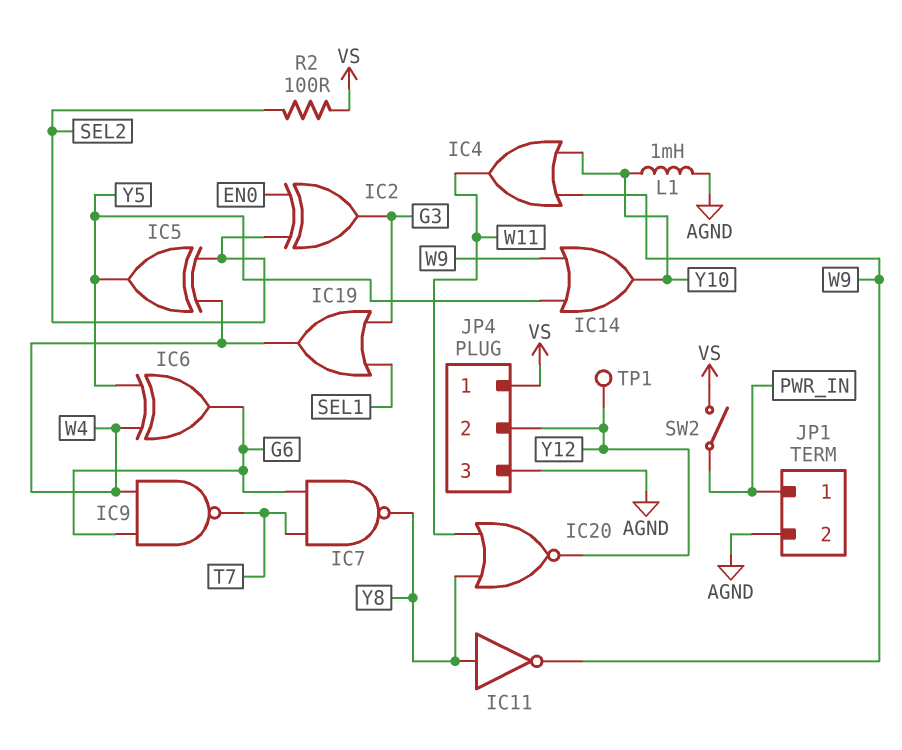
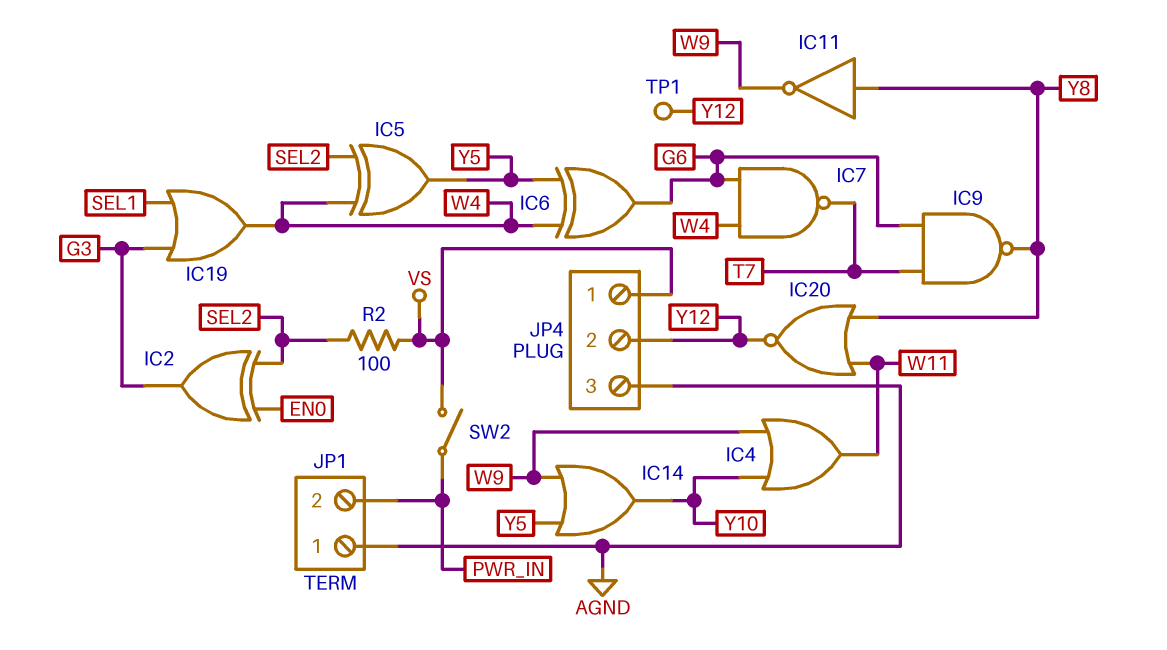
IC7: NAND (in G6, in T7, out Y8) -> NAND (in G6, in W4, out T7)
IC9: NAND (in G6, in W4, out T7) -> NAND (in G6, in T7, out Y8)
JP1 pin 1: PWR_IN -> AGND
JP1 pin 2: AGND -> PWR_IN
L1: 1mH (AGND, Y10) -> none

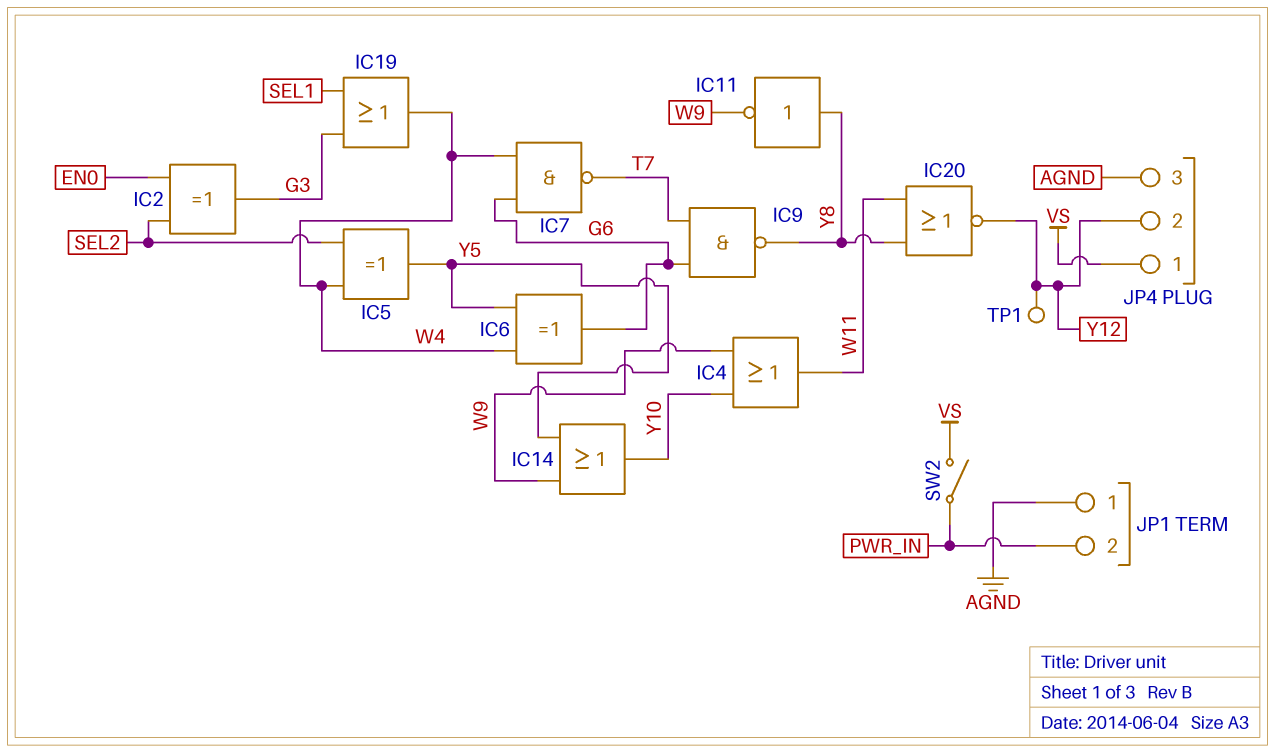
R2: 100 (SEL2, VS) -> none

